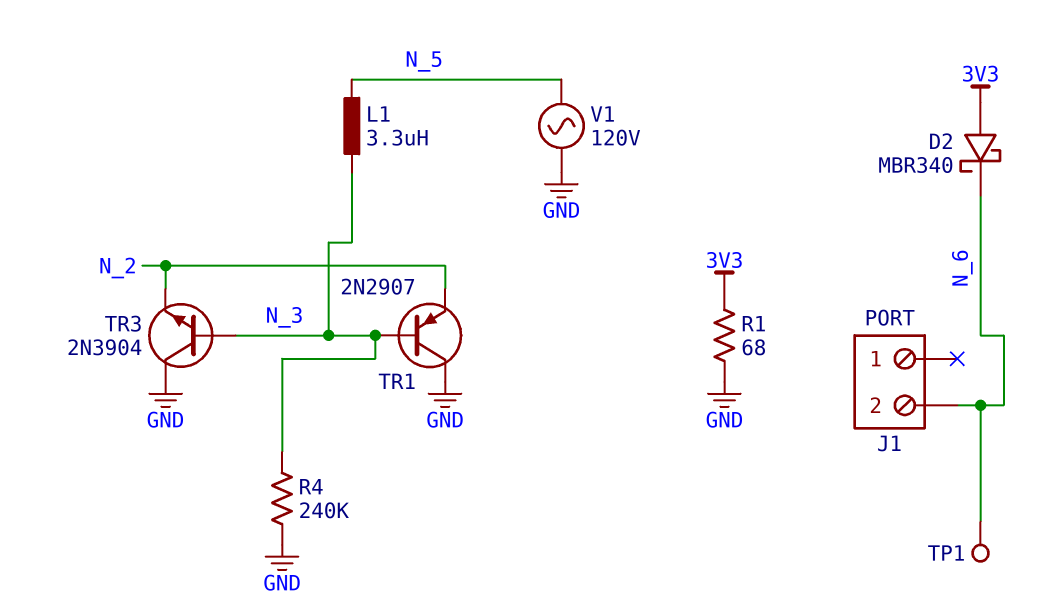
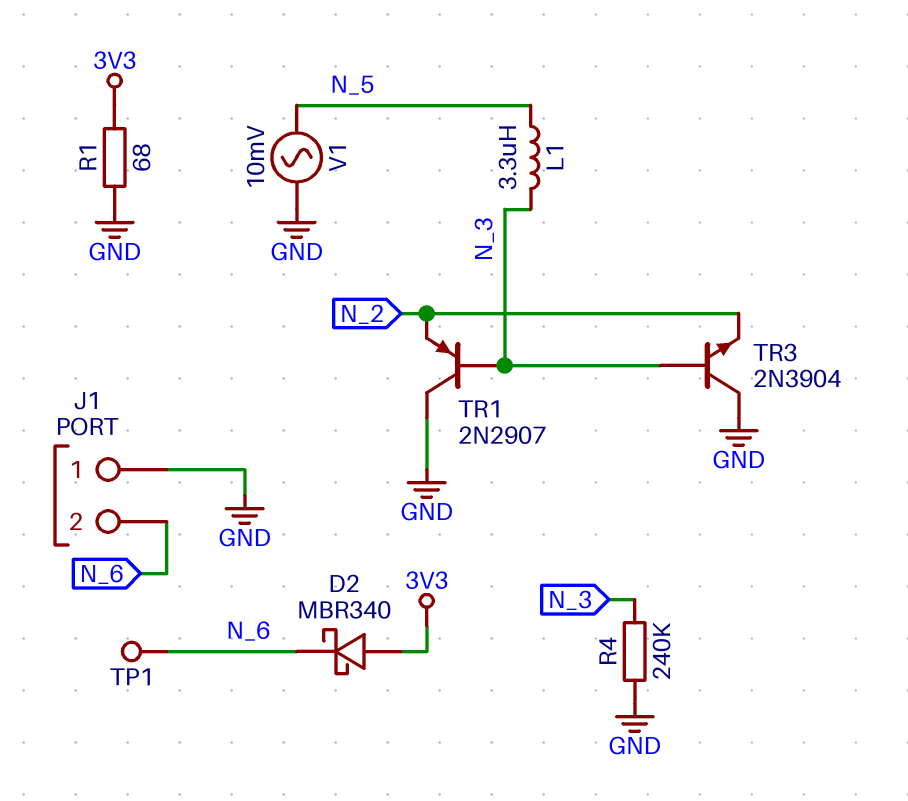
J1 pin 1: none -> GND
V1: AC 120V (GND, N_5) -> AC 10mV (GND, N_5)

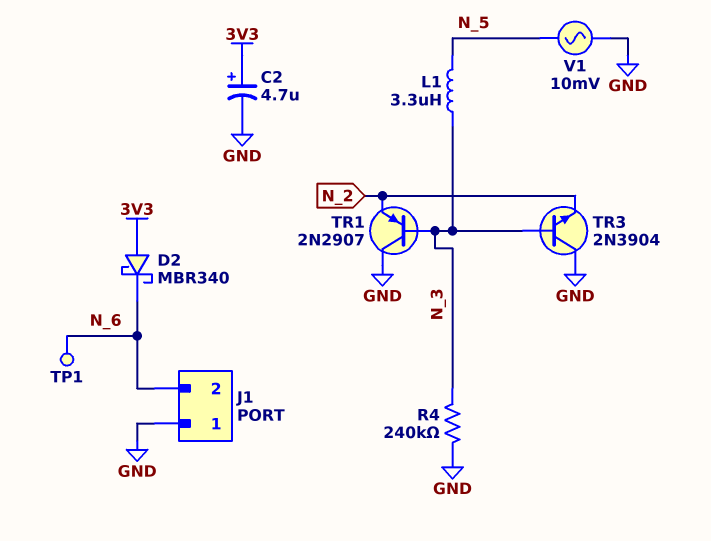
C2: none -> 4.7uF (plus 3V3, minus GND)
R1: 68 (3V3, GND) -> none

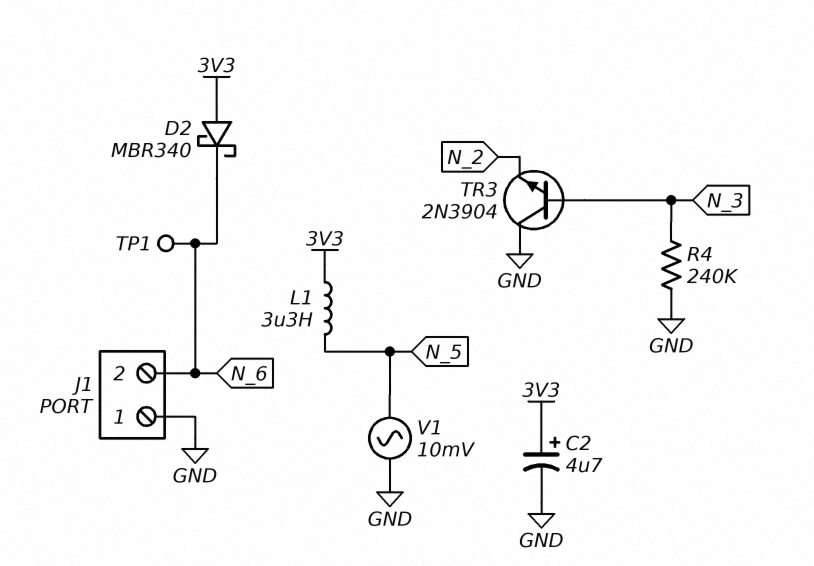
L1: 3.3uH (N_3, N_5) -> 3.3uH (3V3, N_5)
TR1: PNP 2N2907 (B N_3, C GND, E N_2) -> none

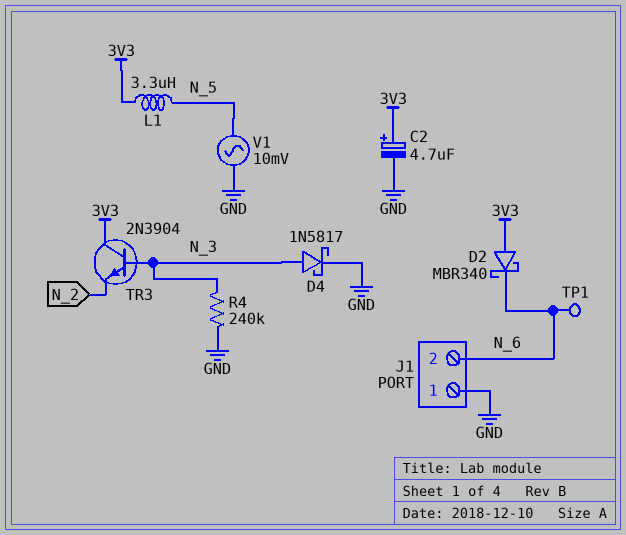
D4: none -> schottky 1N5817 (A N_3, K GND)
TR3: NPN 2N3904 (B N_3, C GND, E N_2) -> NPN 2N3904 (B N_3, C 3V3, E N_2)

